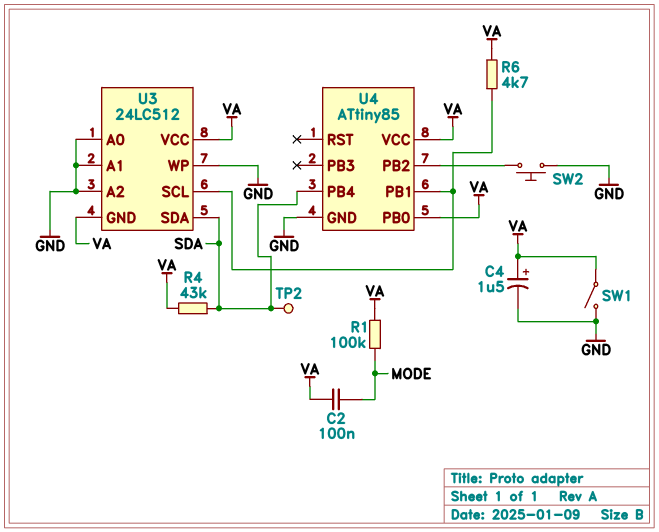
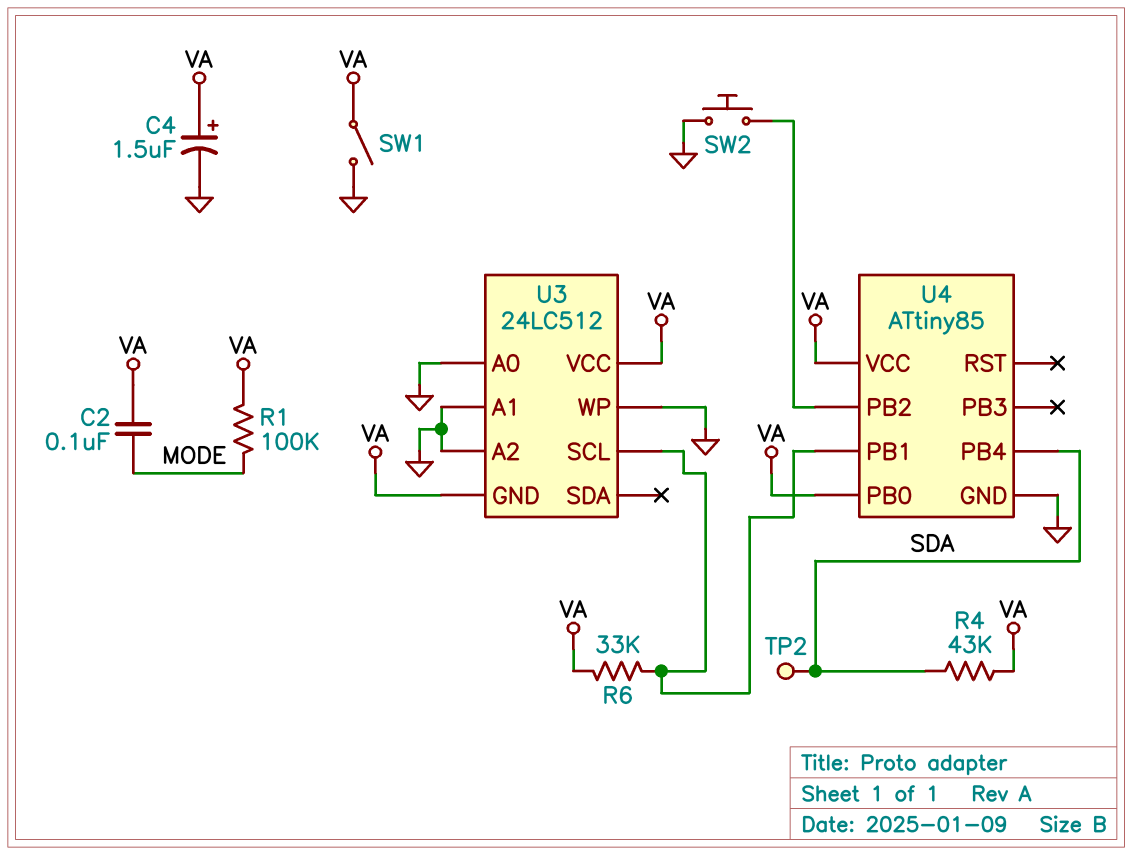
R6: 4.7k (U3/SCL, VA) -> 33k (U3/SCL, VA)
U3 pin SDA: SDA -> none

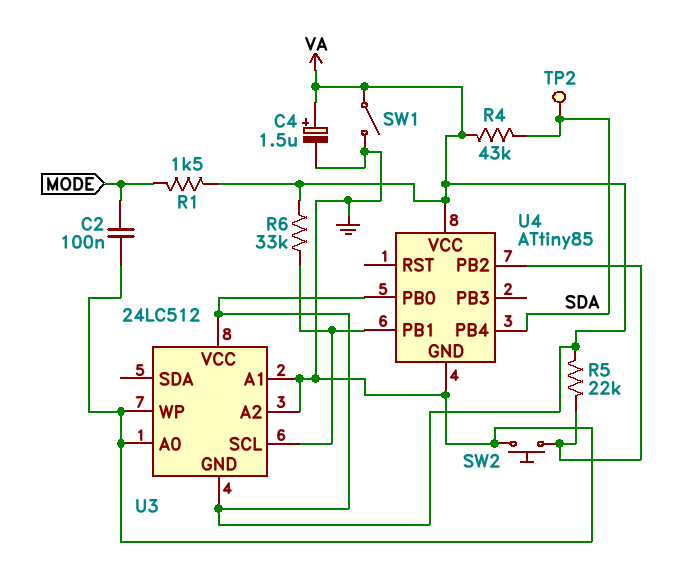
C2: 100nF (MODE, VA) -> 100nF (GND, MODE)
R1: 100k (MODE, VA) -> 1.5k (MODE, VA)
R5: none -> 22k (U4/PB2, VA)

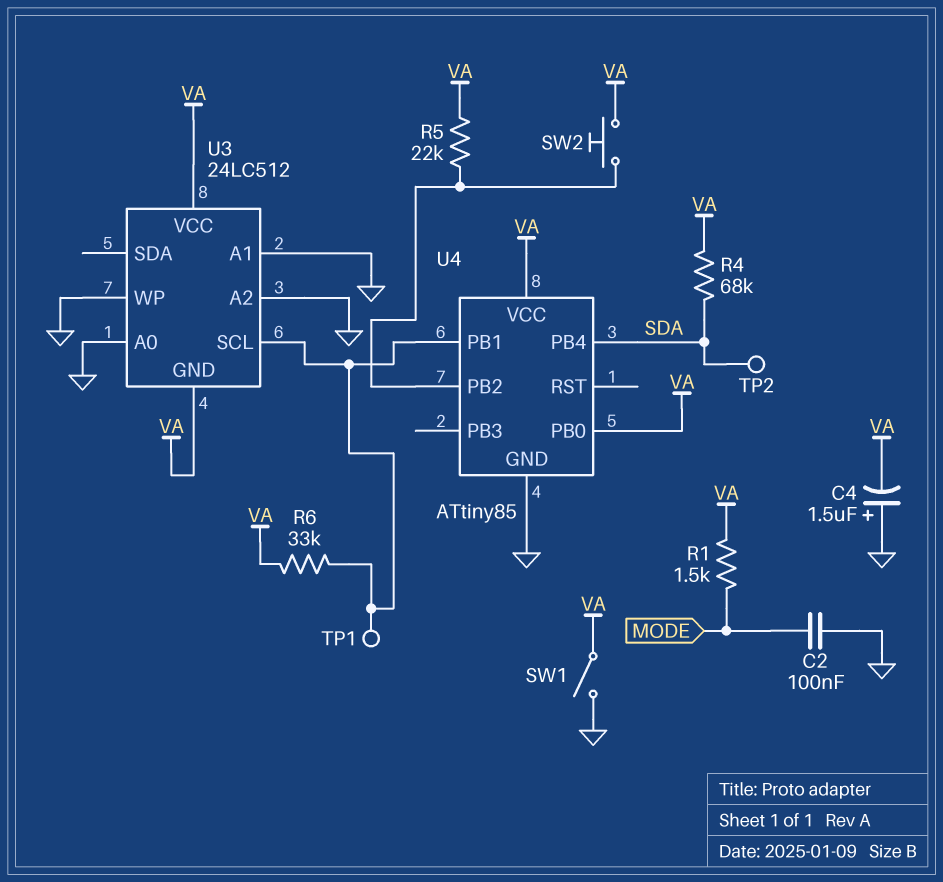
C4: 1.5uF (plus VA, minus GND) -> 1.5uF (plus GND, minus VA)
R4: 43k (SDA, VA) -> 68k (SDA, VA)
SW2: button (GND, U4/PB2) -> button (U4/PB2, VA)
TP1: none -> test point (U3/SCL)

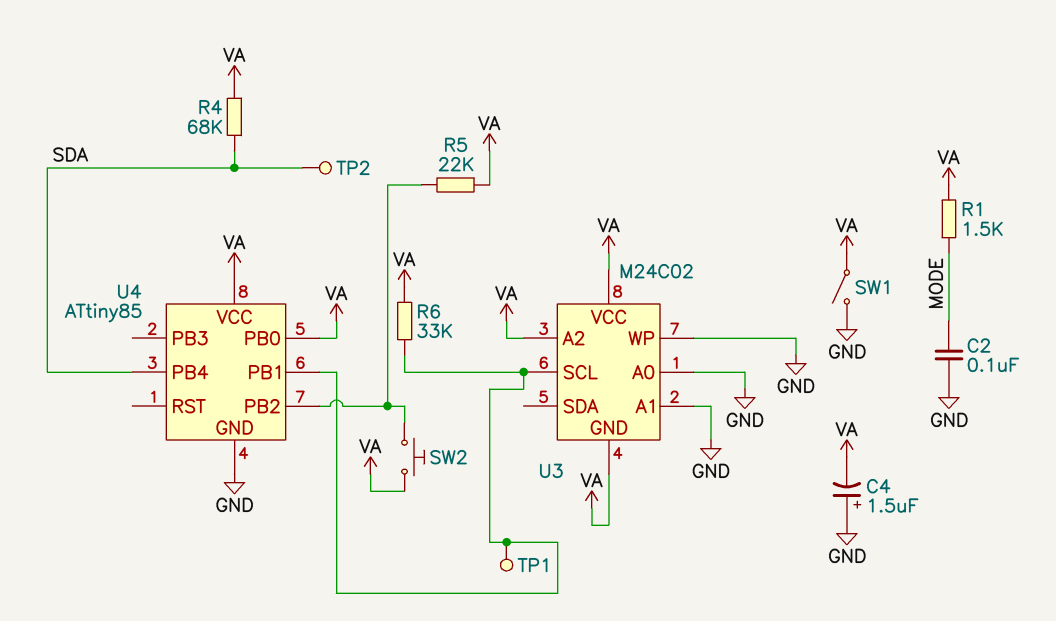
U3: 24LC512 -> M24C02
U3 pin A2: GND -> VA

